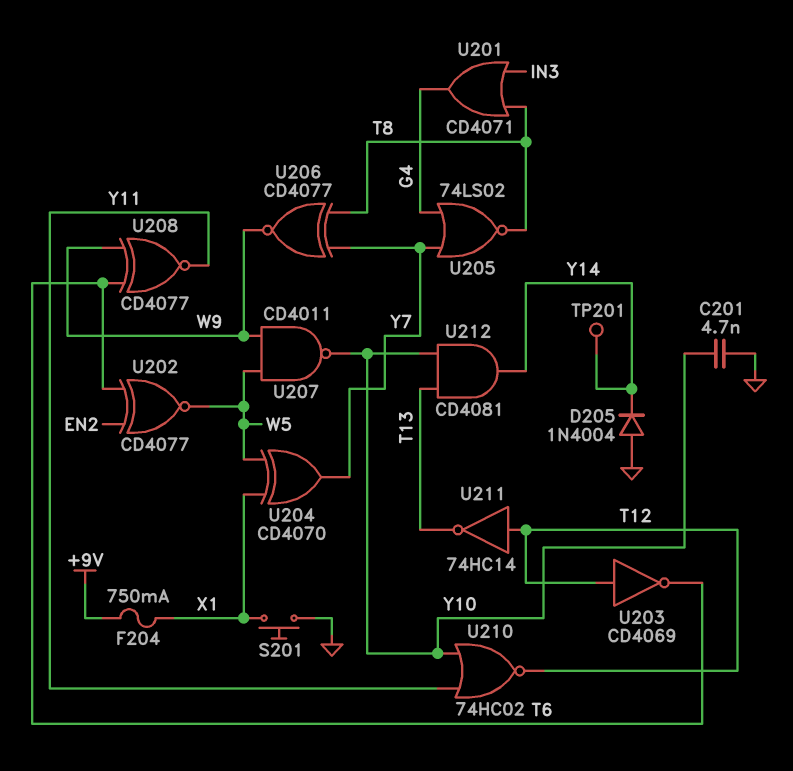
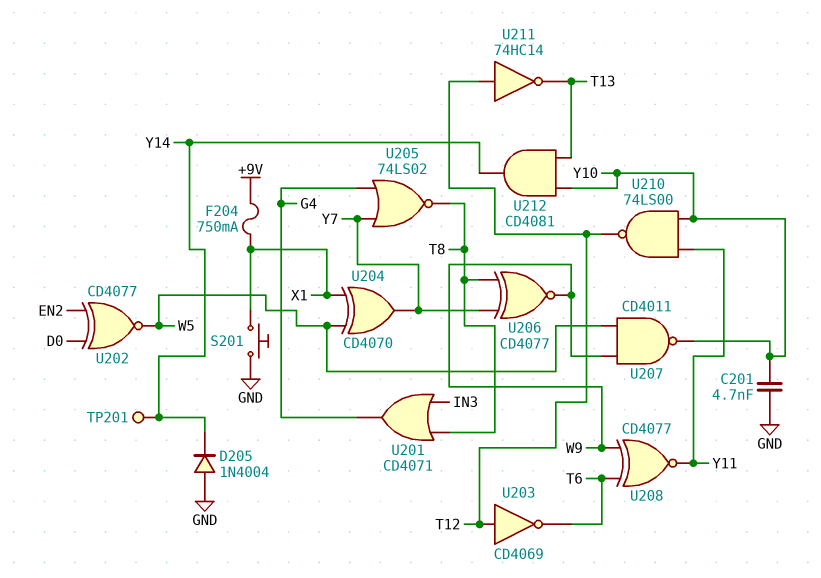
U202: XNOR CD4077 (in EN2, in T6, out W5) -> XNOR CD4077 (in D0, in EN2, out W5)
U210: NOR 74HC02 (in Y10, in Y11, out T12) -> NAND 74LS00 (in Y10, in Y11, out T12)

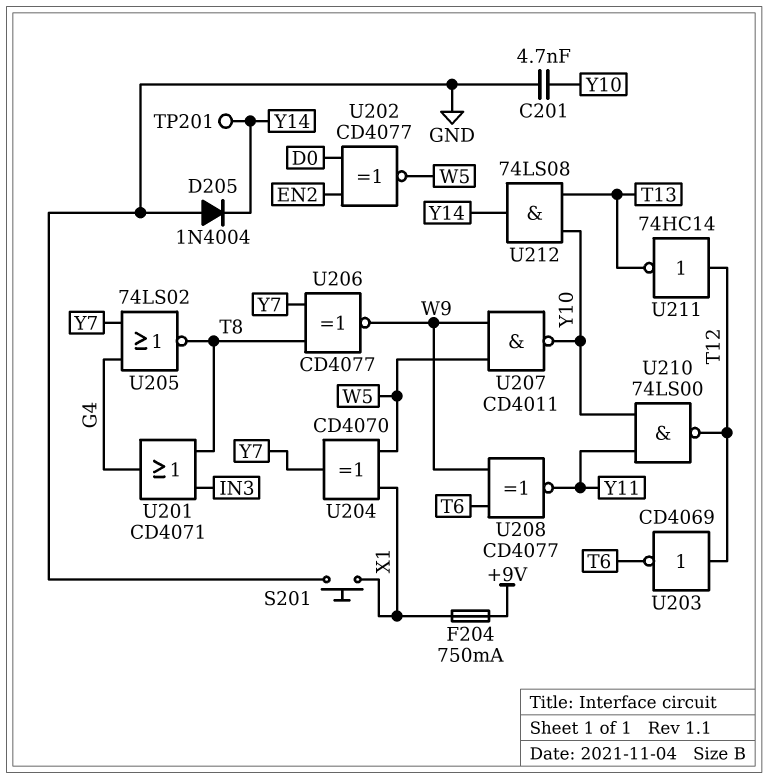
U212: AND CD4081 (in T13, in Y10, out Y14) -> AND 74LS08 (in T13, in Y10, out Y14)

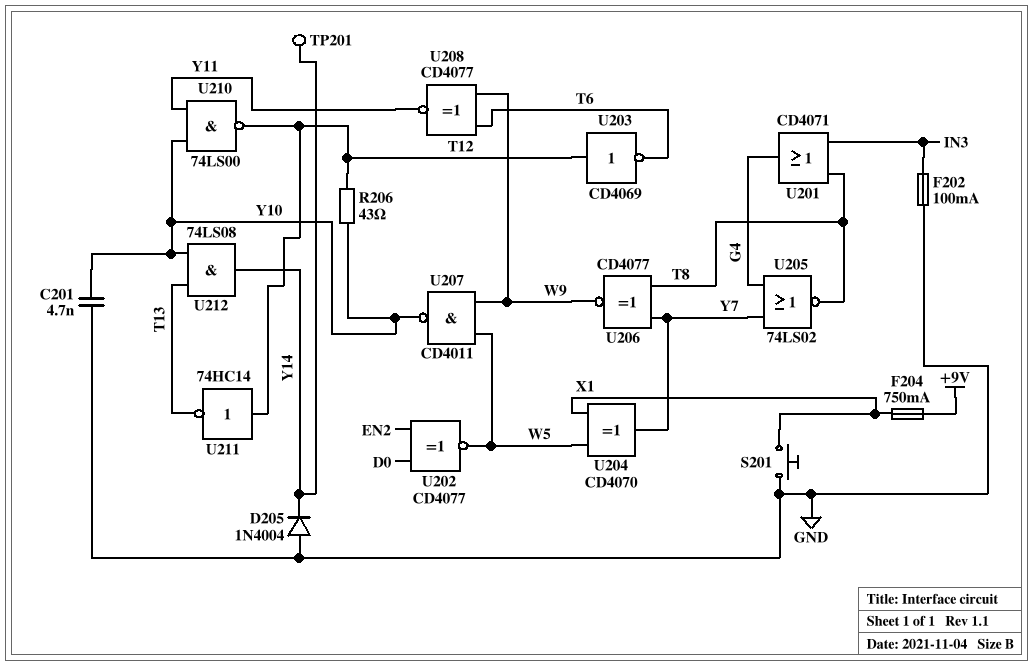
F202: none -> 100mA (GND, IN3)
R206: none -> 43 (T12, Y10)

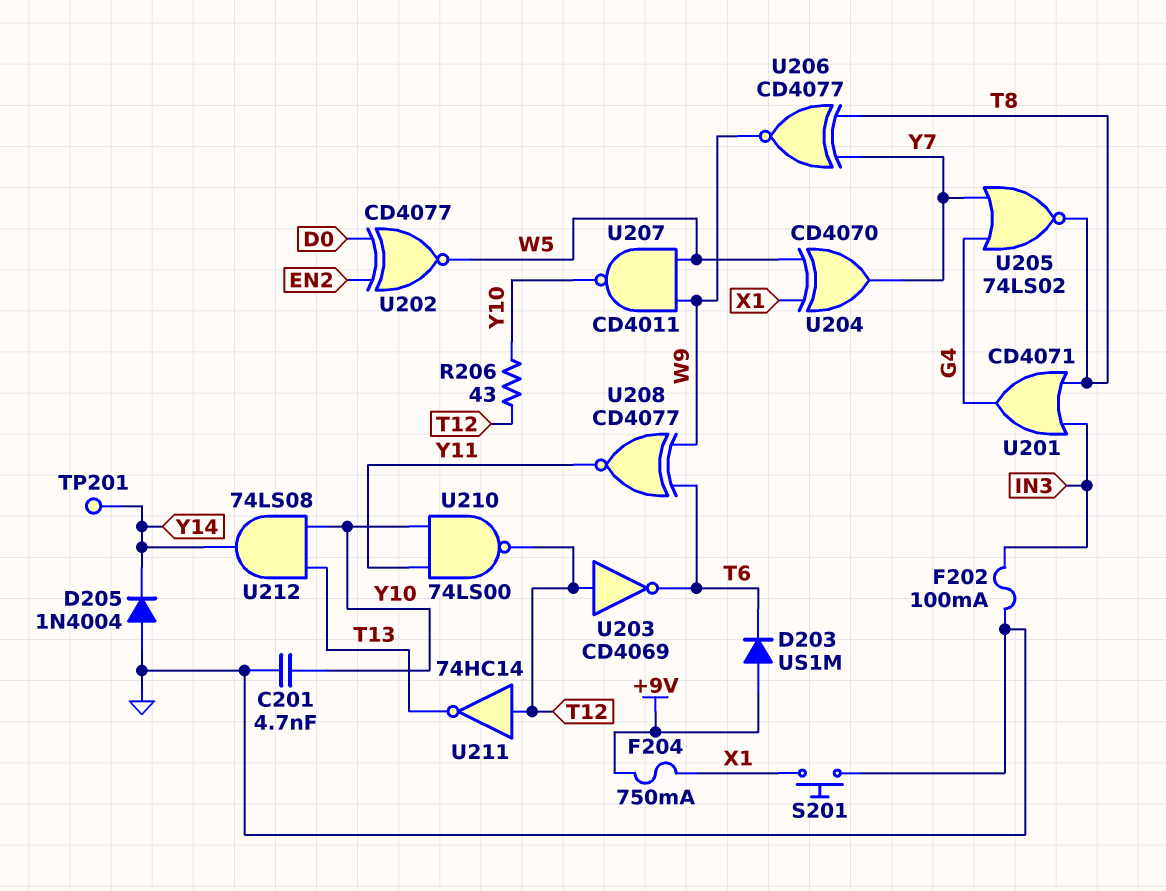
D203: none -> diode US1M (A +9V, K T6)

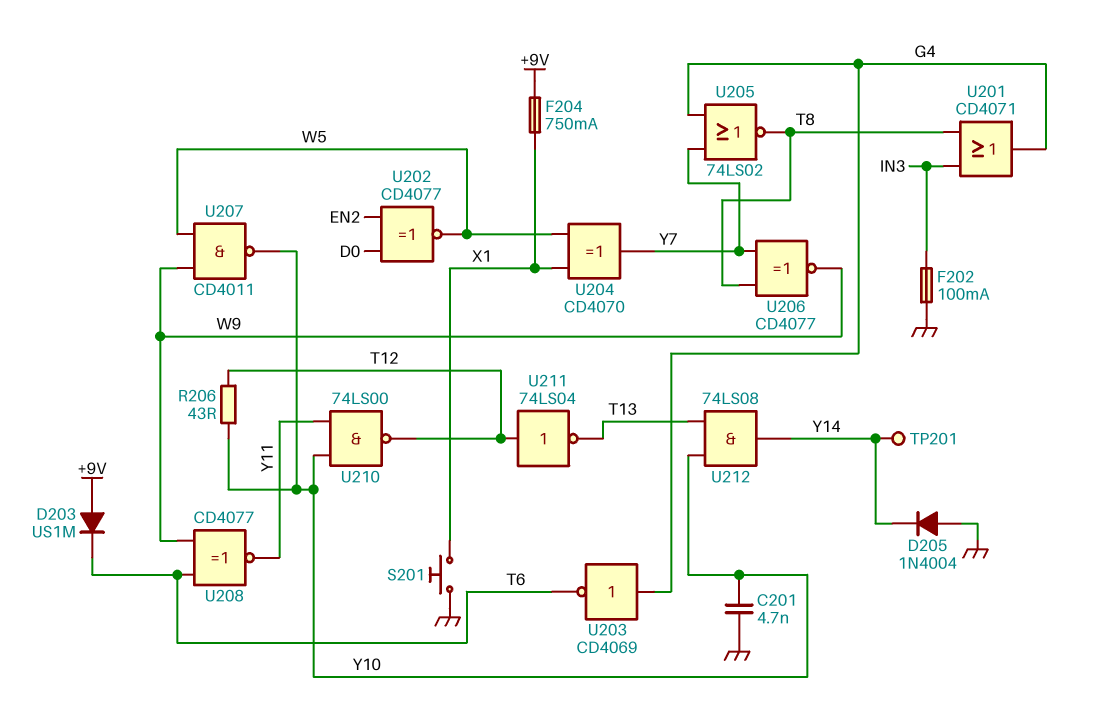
U203: NOT CD4069 (in T12, out T6) -> NOT CD4069 (in G4, out T6)
U211: NOT 74HC14 (in T12, out T13) -> NOT 74LS04 (in T12, out T13)

